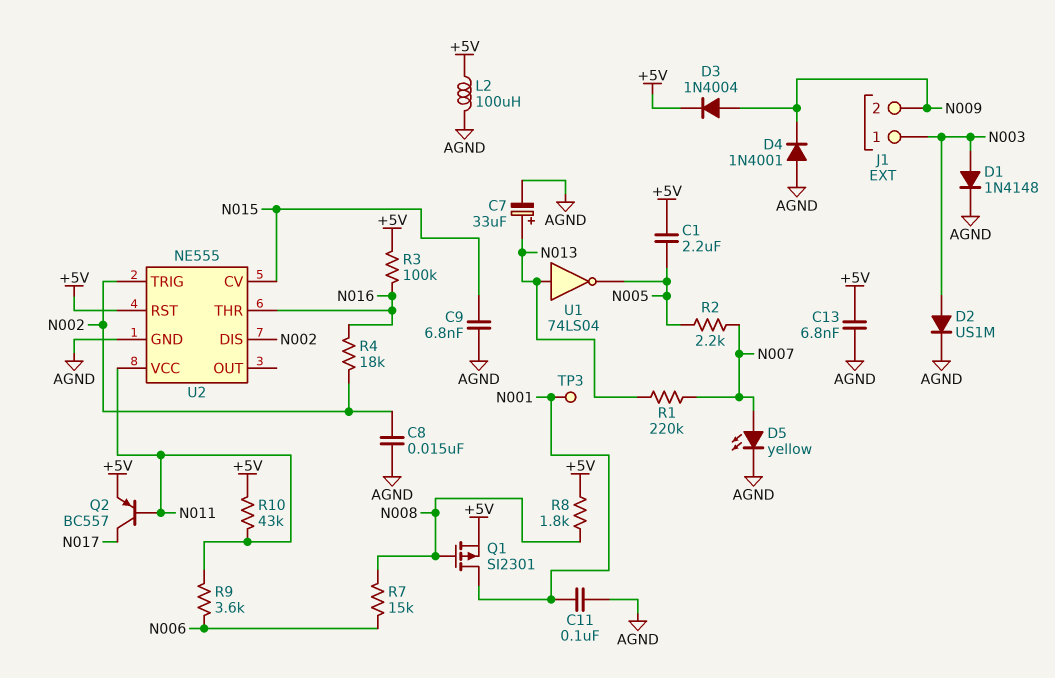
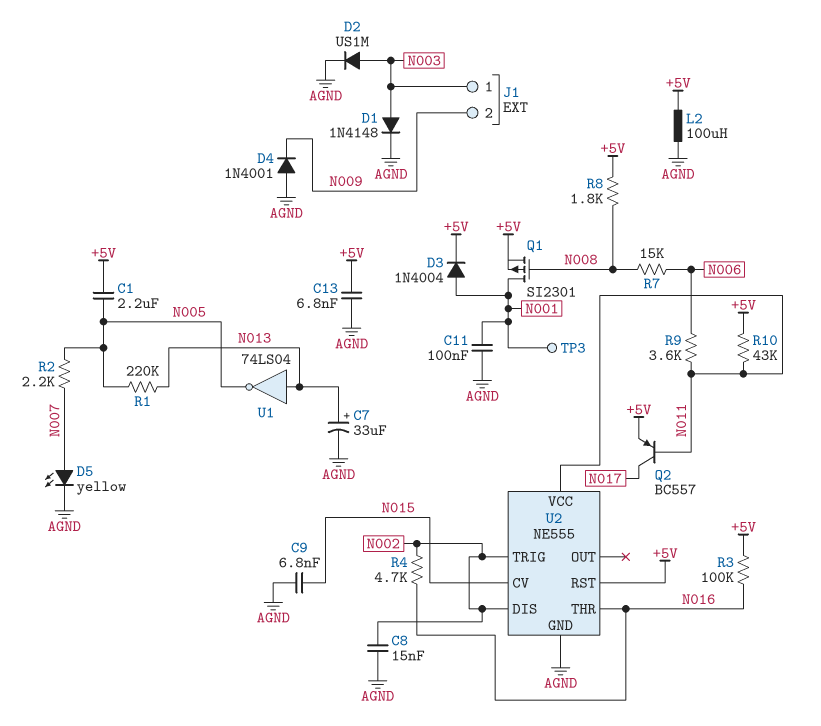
D3: diode 1N4004 (A N009, K +5V) -> diode 1N4004 (A N001, K +5V)
R1: 220k (N007, N013) -> 220k (N005, N013)
R4: 18k (N002, N016) -> 4.7k (N002, N016)

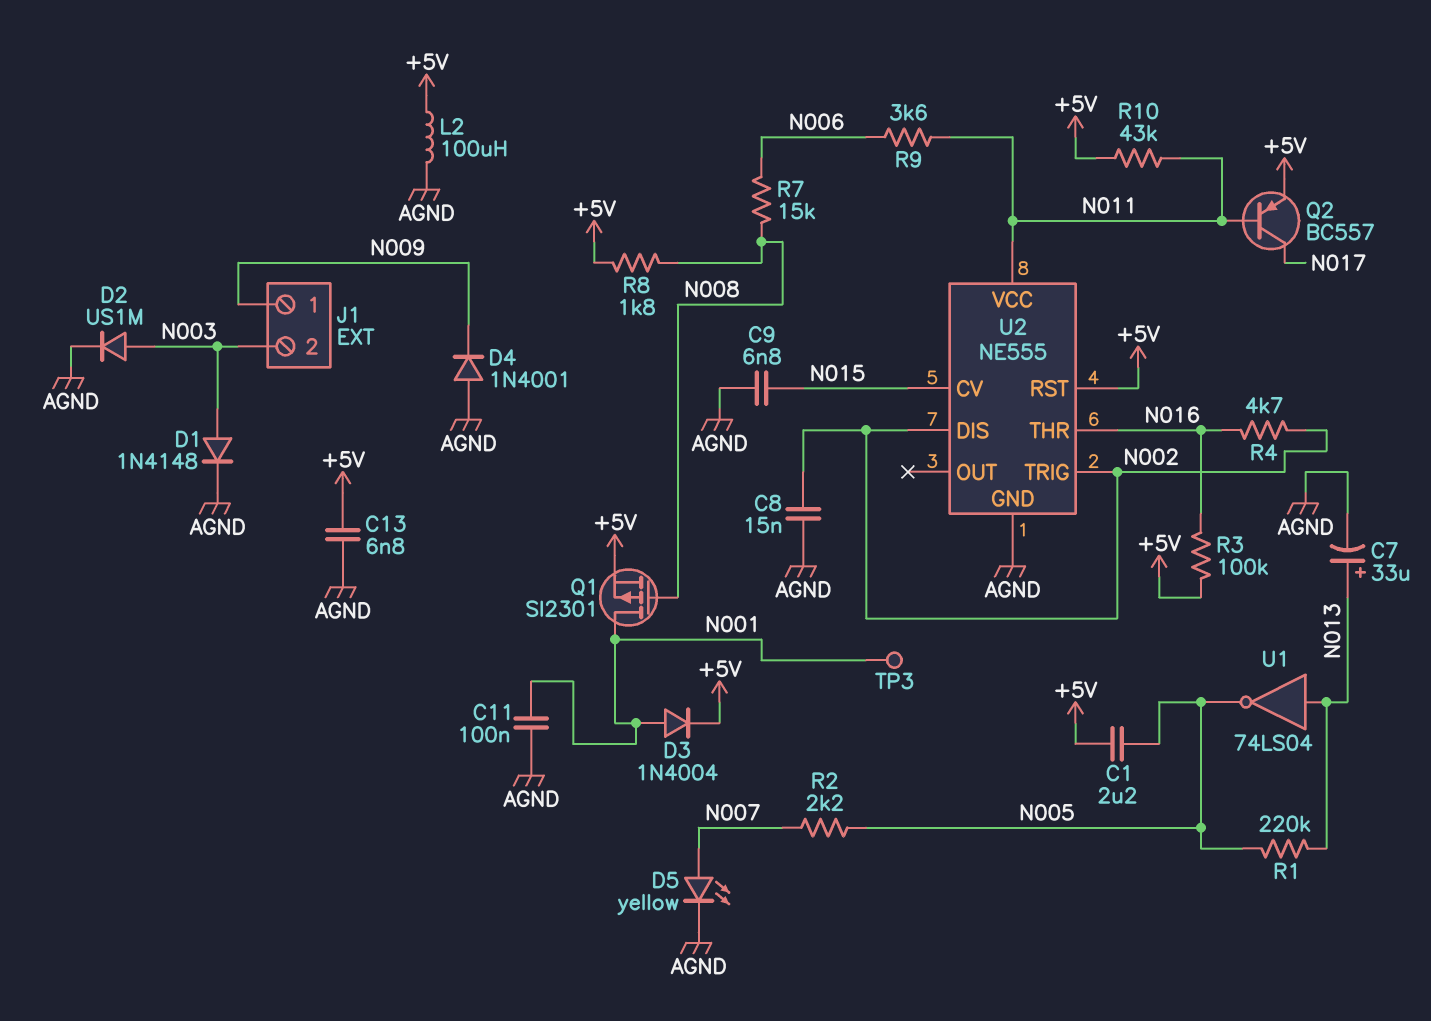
J1 pin 1: N003 -> N009
J1 pin 2: N009 -> N003

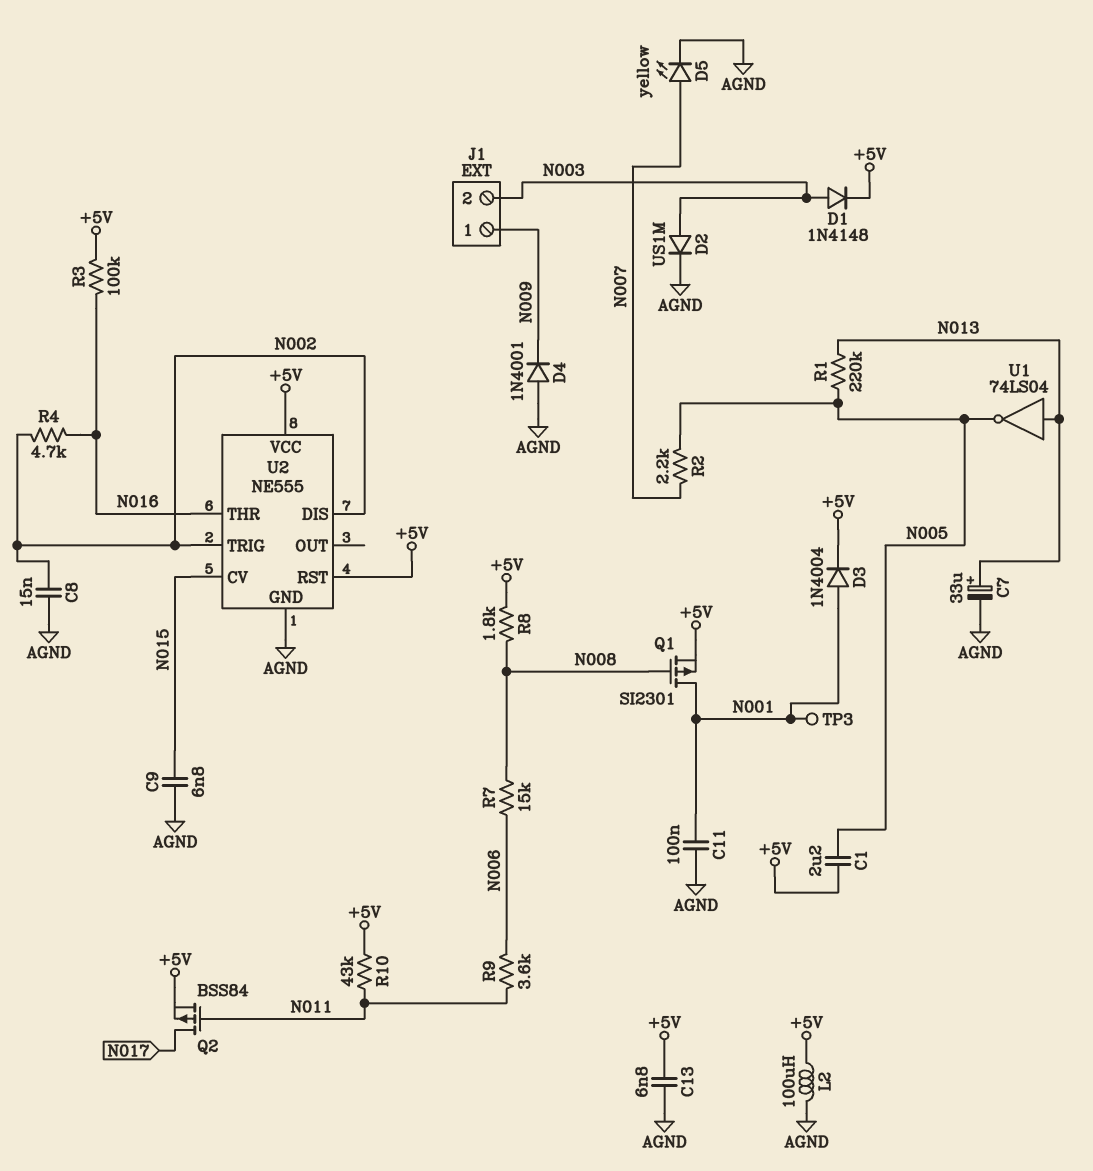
D1: diode 1N4148 (A N003, K AGND) -> diode 1N4148 (A N003, K +5V)
Q2: PNP BC557 (B N011, C N017, E +5V) -> PMOS BSS84 (G N011, D N017, S +5V)
U2 pin VCC: N011 -> +5V

